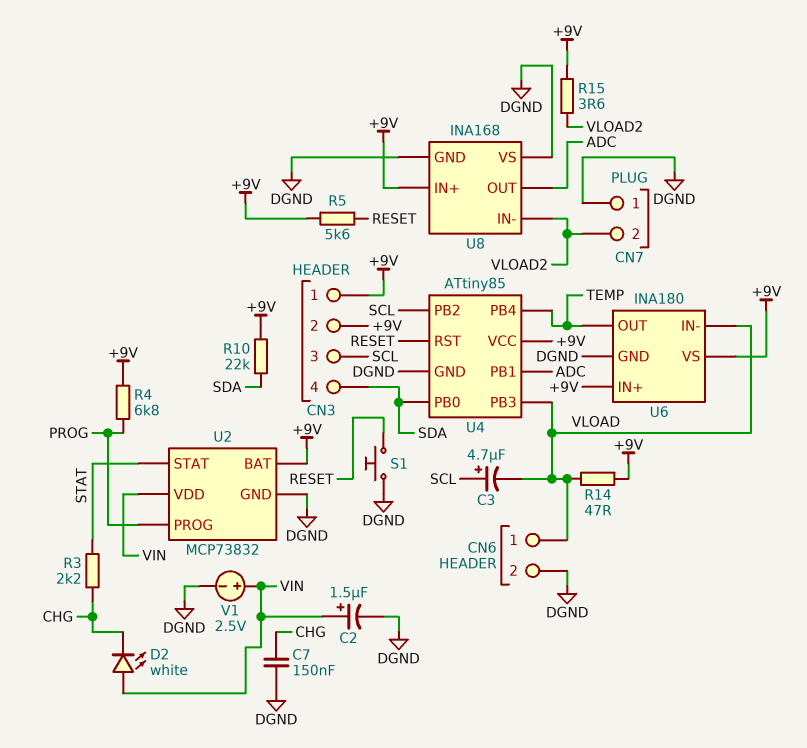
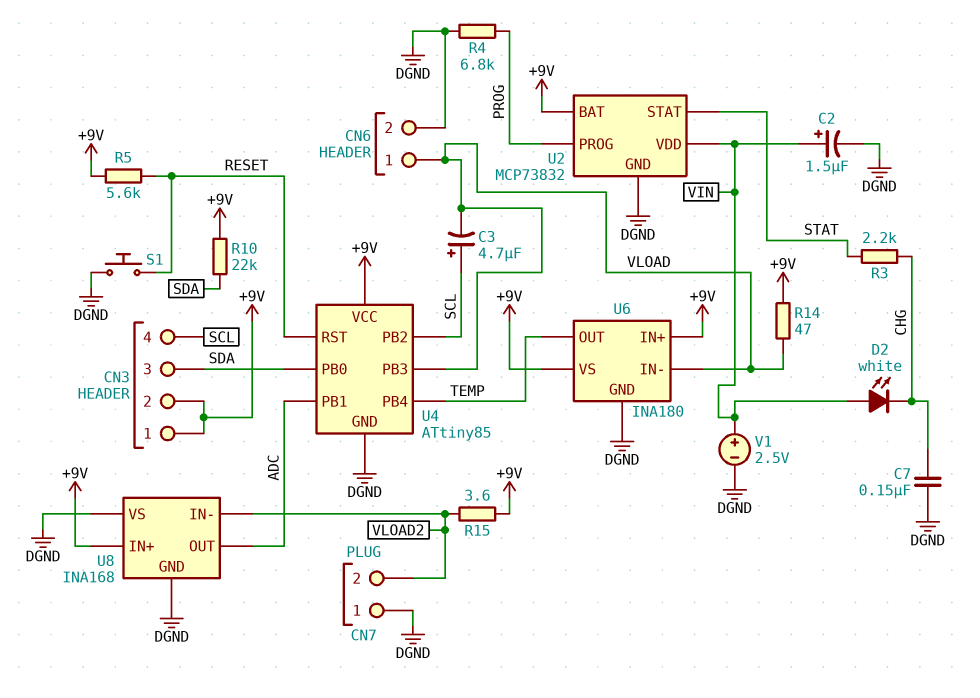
CN3 pin 3: SCL -> SDA
CN3 pin 4: SDA -> SCL
R4: 6.8k (+9V, PROG) -> 6.8k (DGND, PROG)

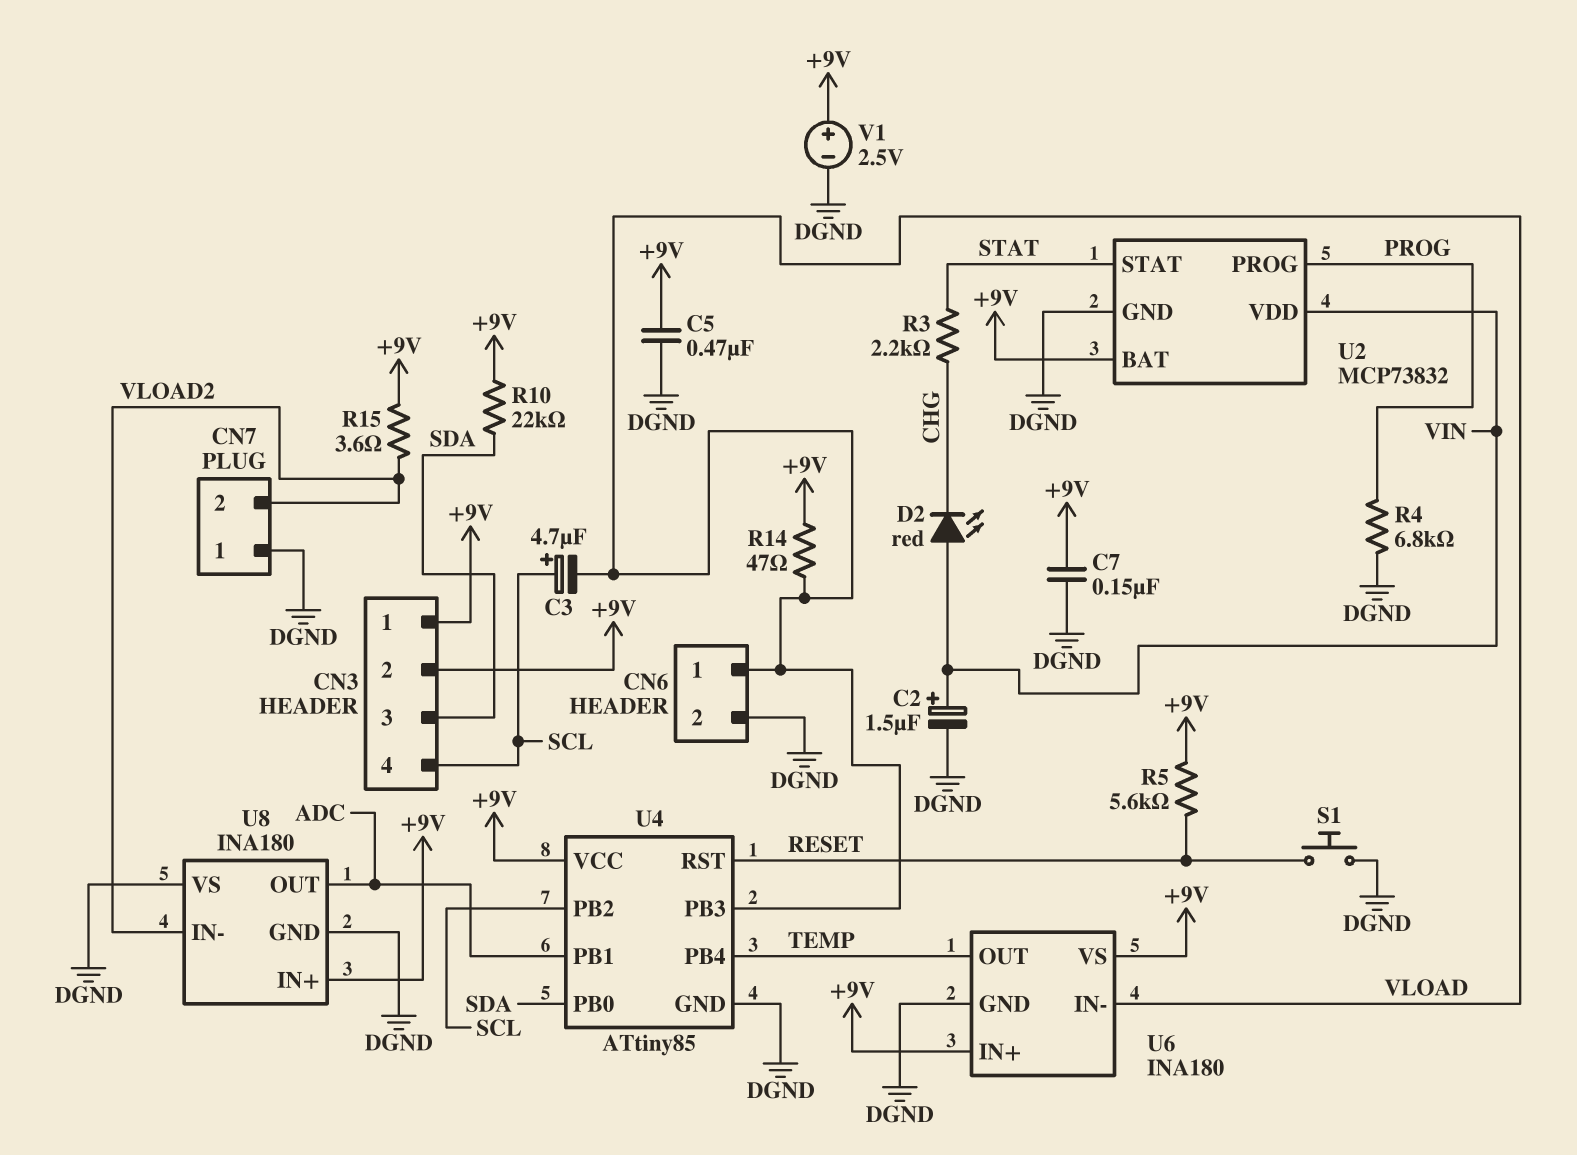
C5: none -> 470nF (+9V, DGND)
C7: 150nF (CHG, DGND) -> 150nF (+9V, DGND)
D2: LED white (A VIN, K CHG) -> LED red (A VIN, K CHG)
U8: INA168 -> INA180
V1: 2.5V (plus VIN, minus DGND) -> 2.5V (plus +9V, minus DGND)

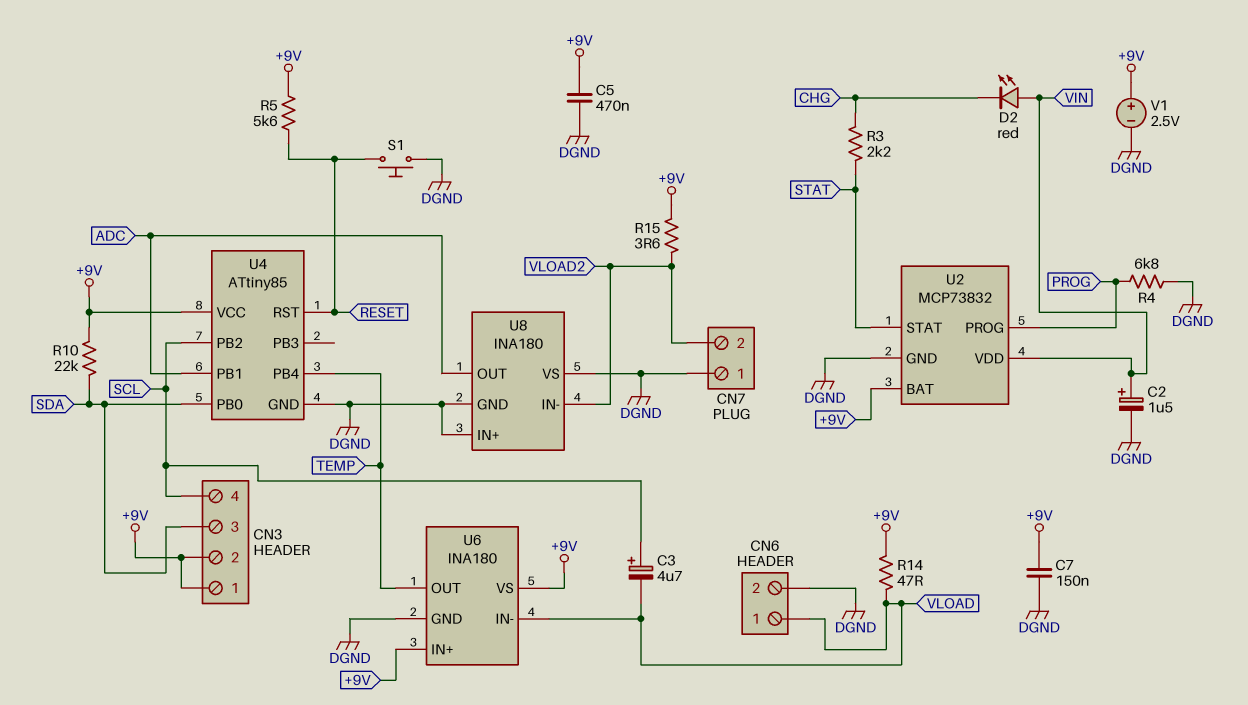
U4 pin PB3: VLOAD -> none
U8 pin IN+: +9V -> DGND

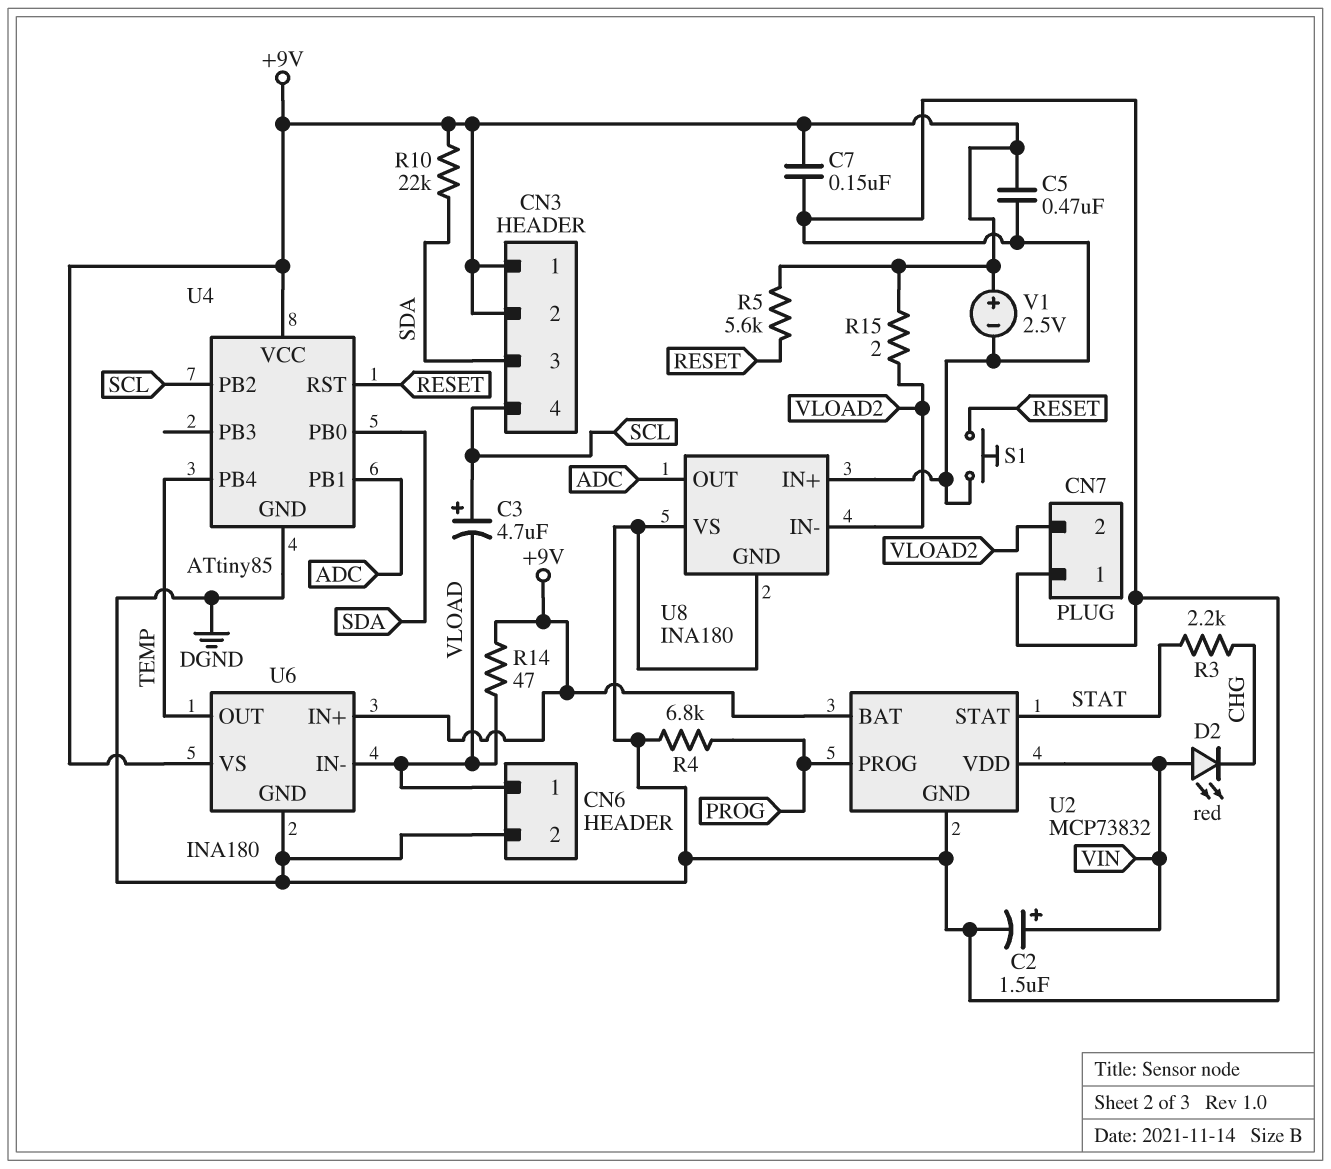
R15: 3.6 (+9V, VLOAD2) -> 2 (+9V, VLOAD2)

